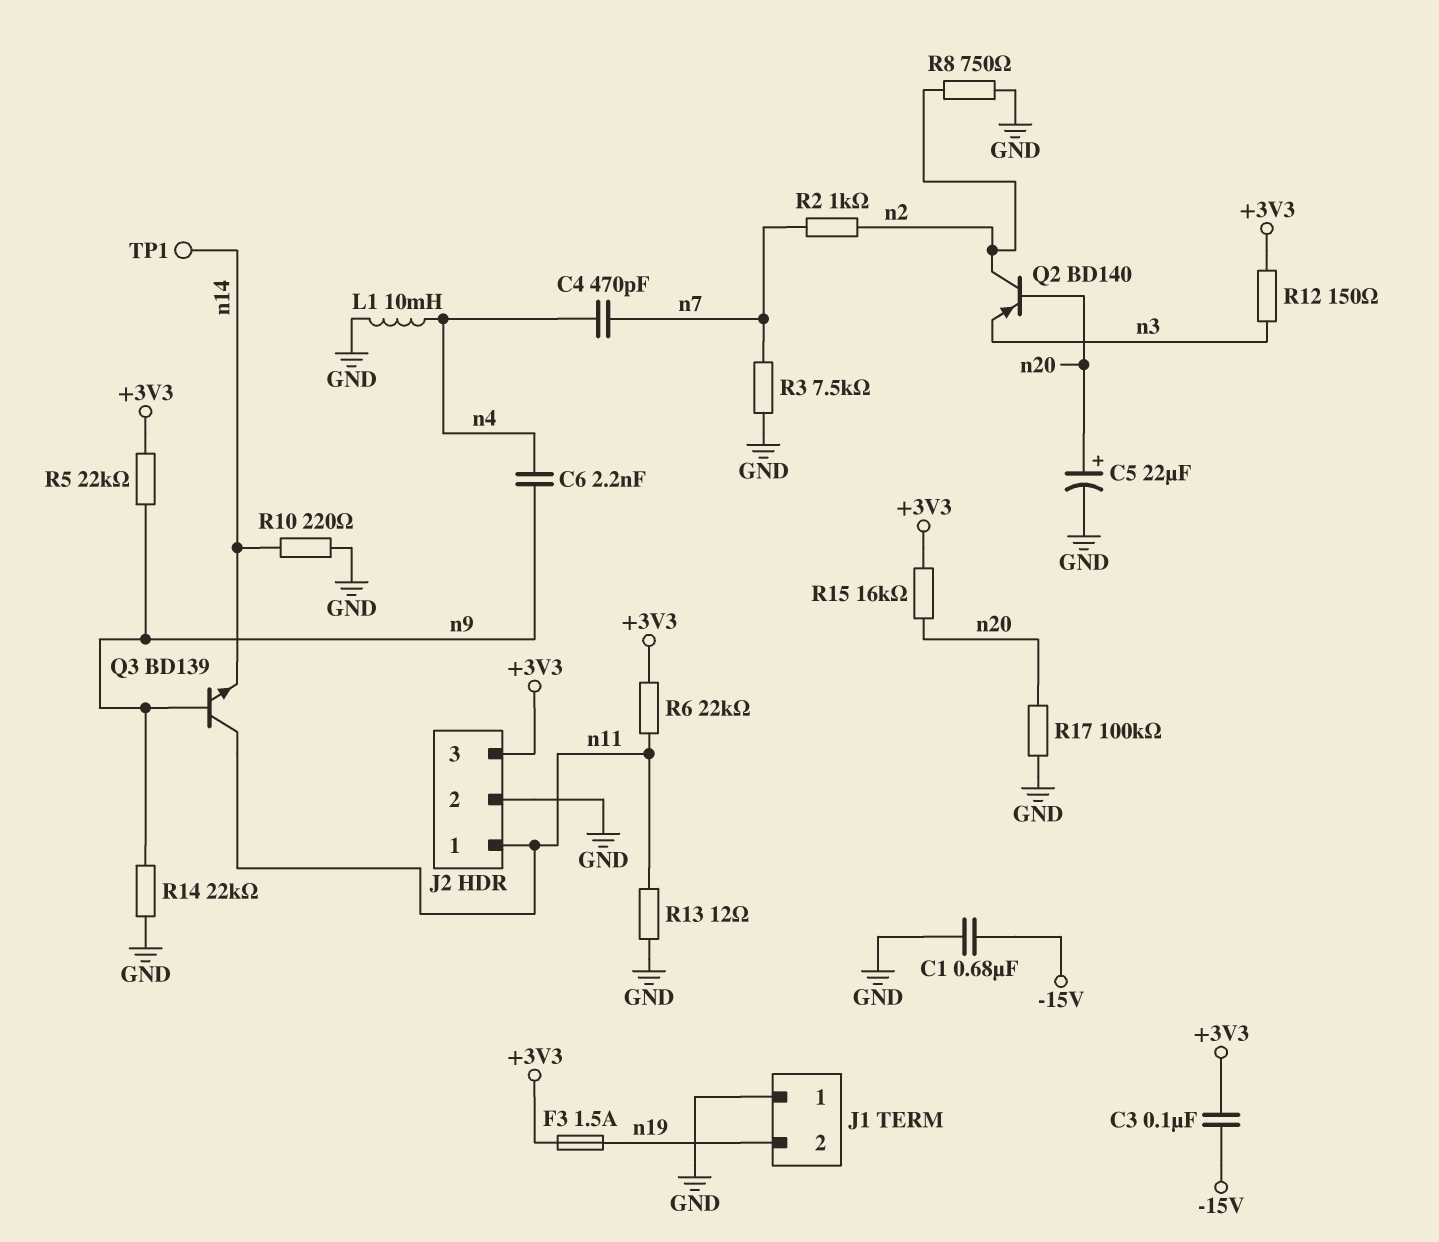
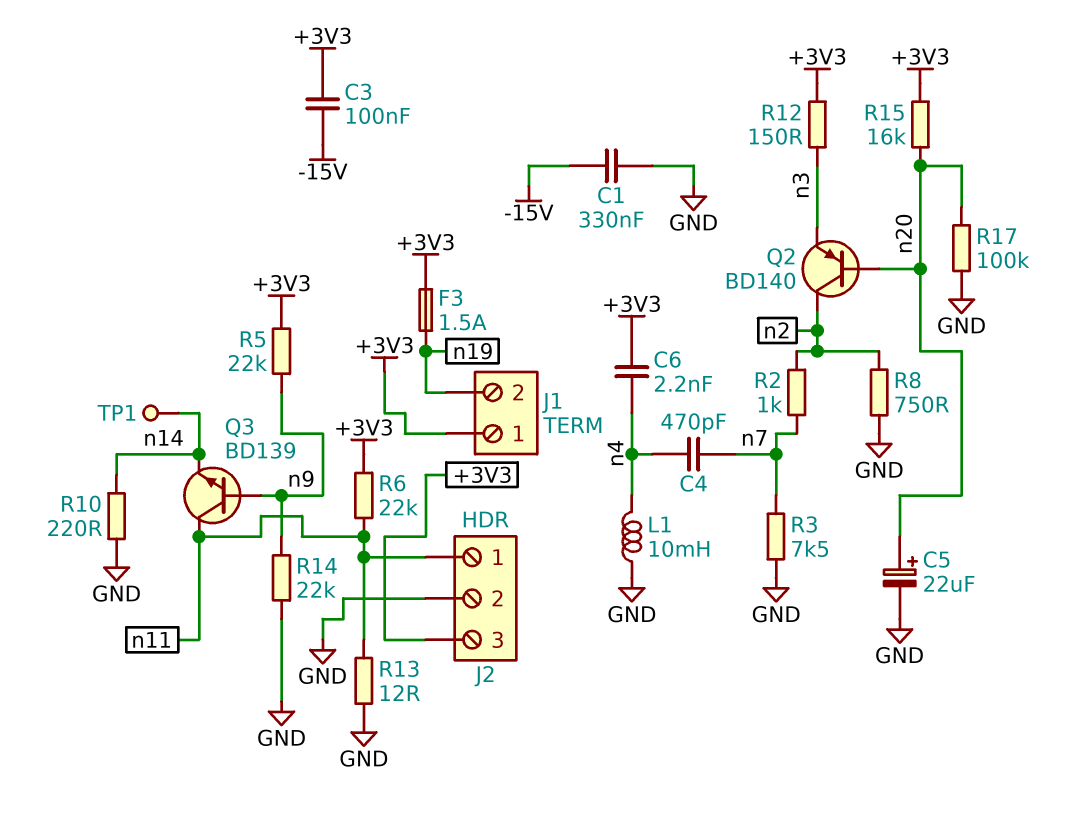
C1: 680nF (-15V, GND) -> 330nF (-15V, GND)
C6: 2.2nF (n4, n9) -> 2.2nF (+3V3, n4)
J1 pin 1: GND -> +3V3

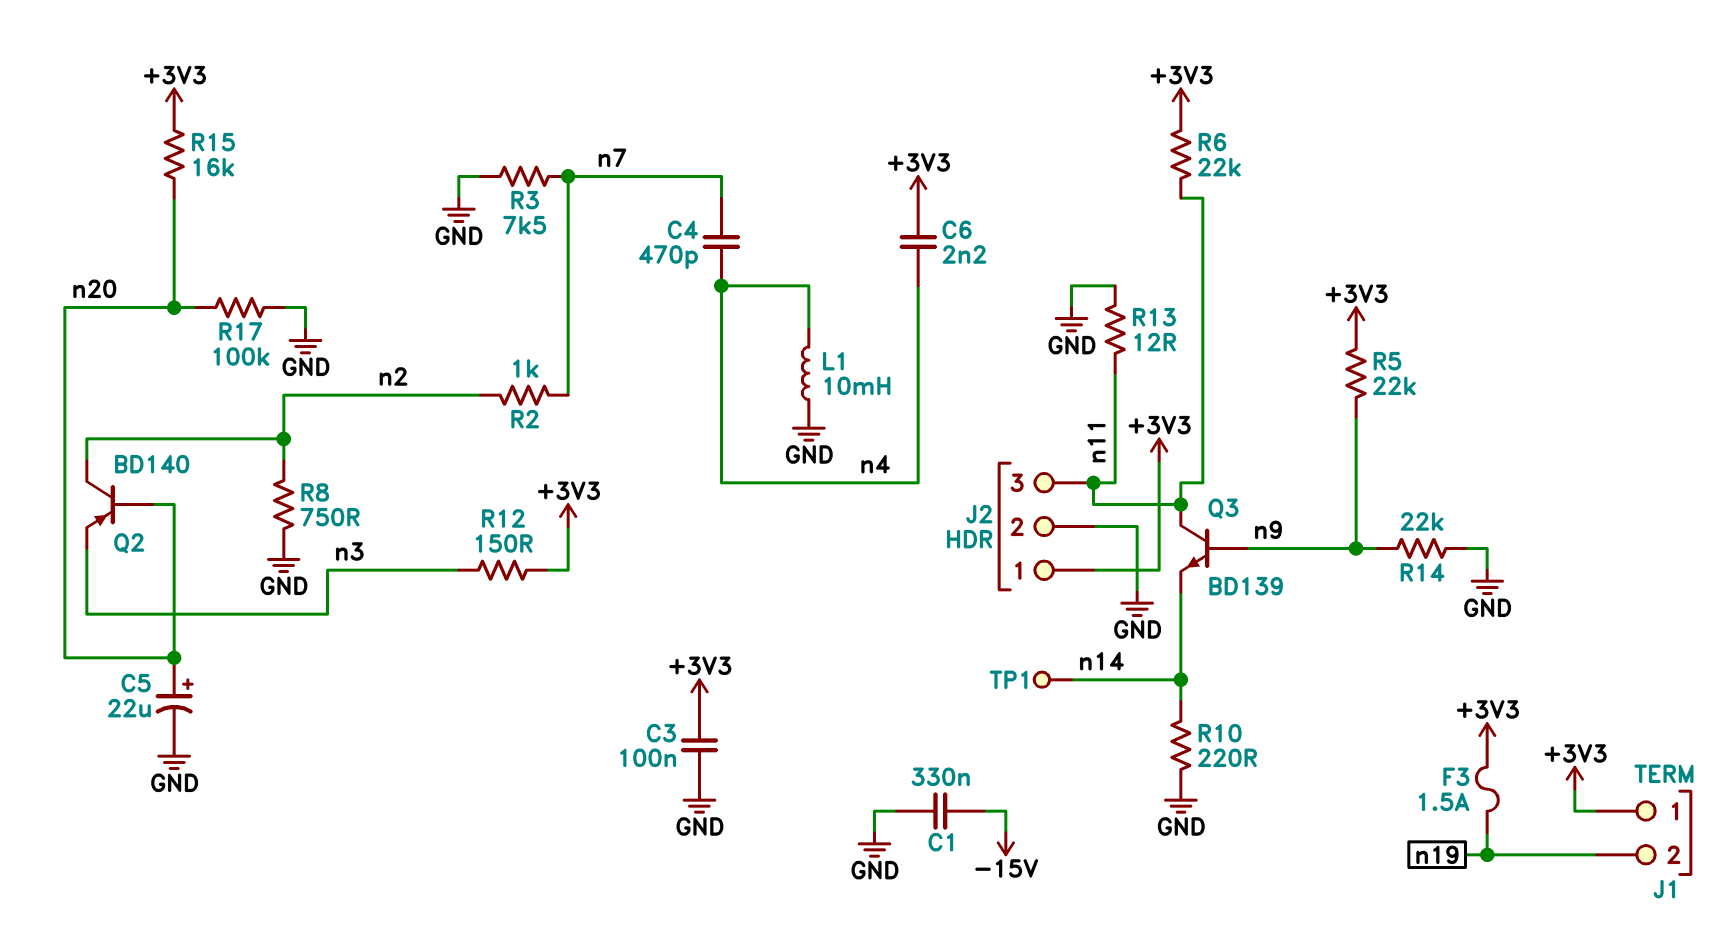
C3: 100nF (+3V3, -15V) -> 100nF (+3V3, GND)
J2 pin 1: n11 -> +3V3
J2 pin 3: +3V3 -> n11

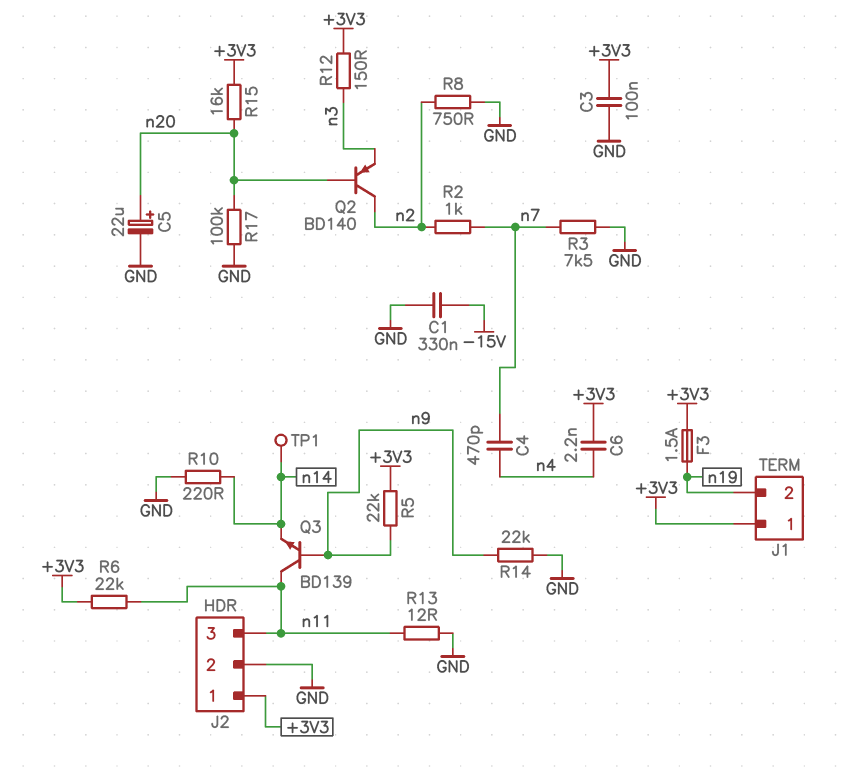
L1: 10mH (GND, n4) -> none

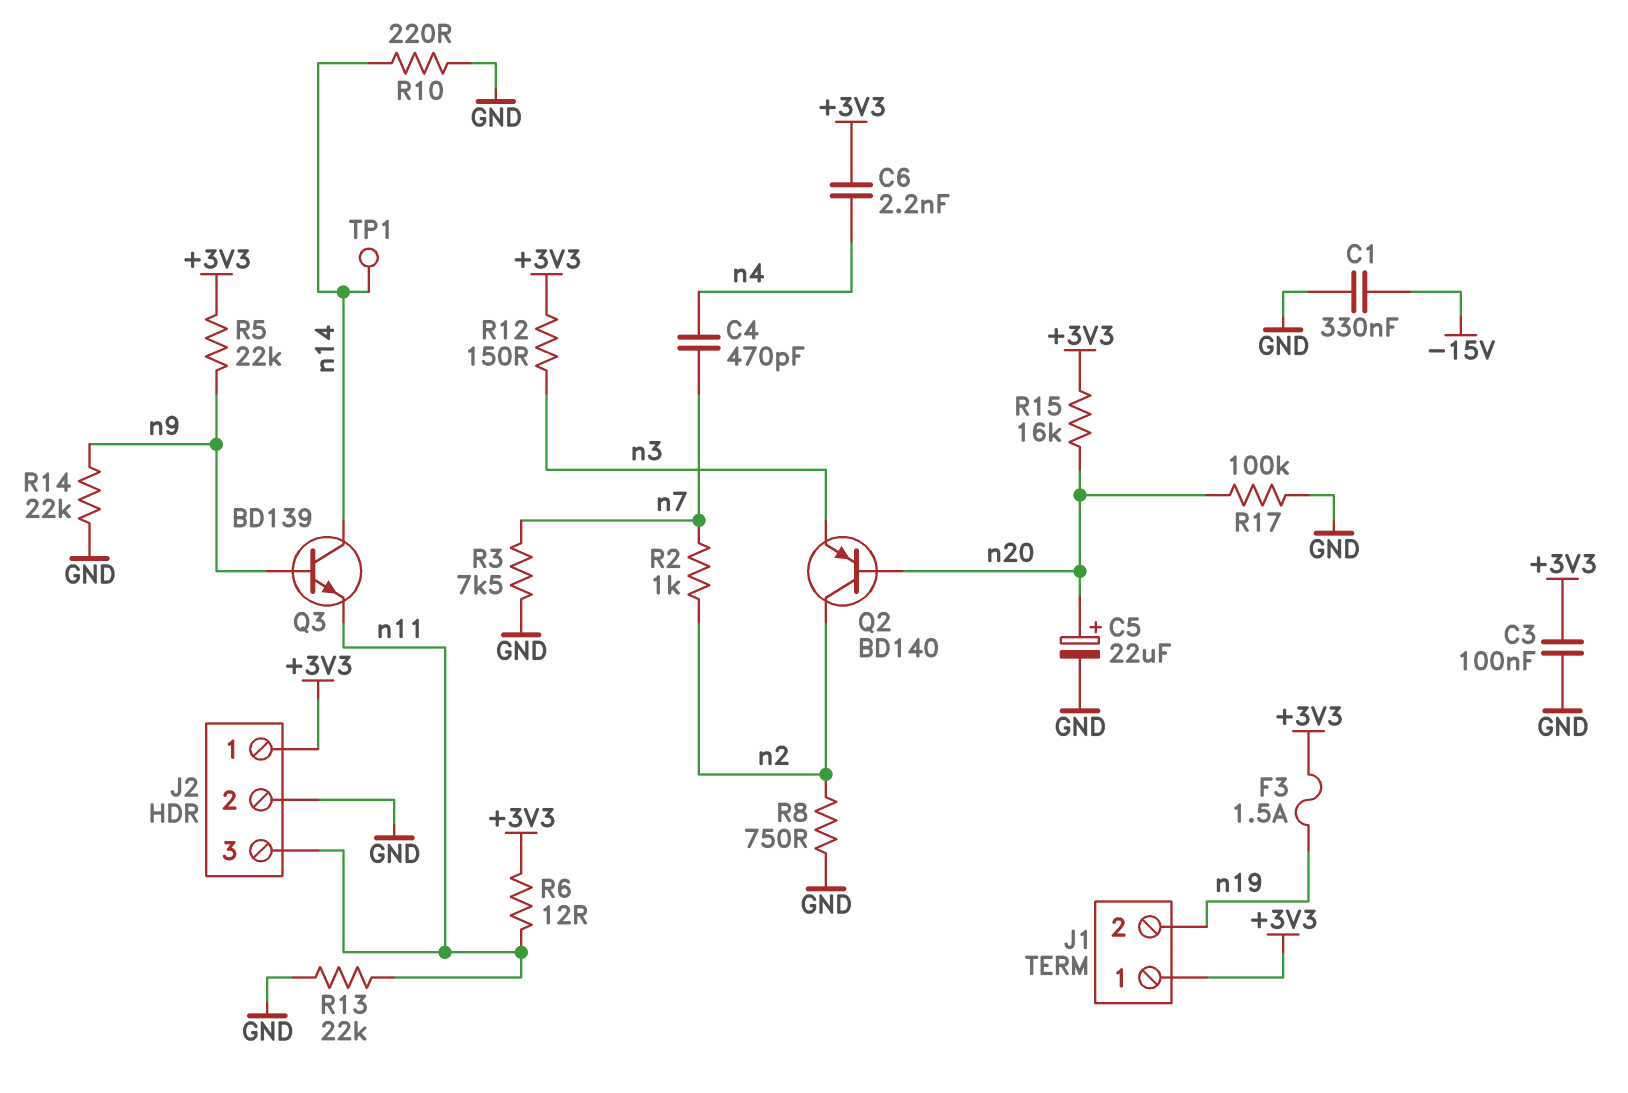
Q3: NPN BD139 (B n9, C n11, E n14) -> NPN BD139 (B n9, C n14, E n11)
R6: 22k (+3V3, n11) -> 12 (+3V3, n11)
R13: 12 (GND, n11) -> 22k (GND, n11)

